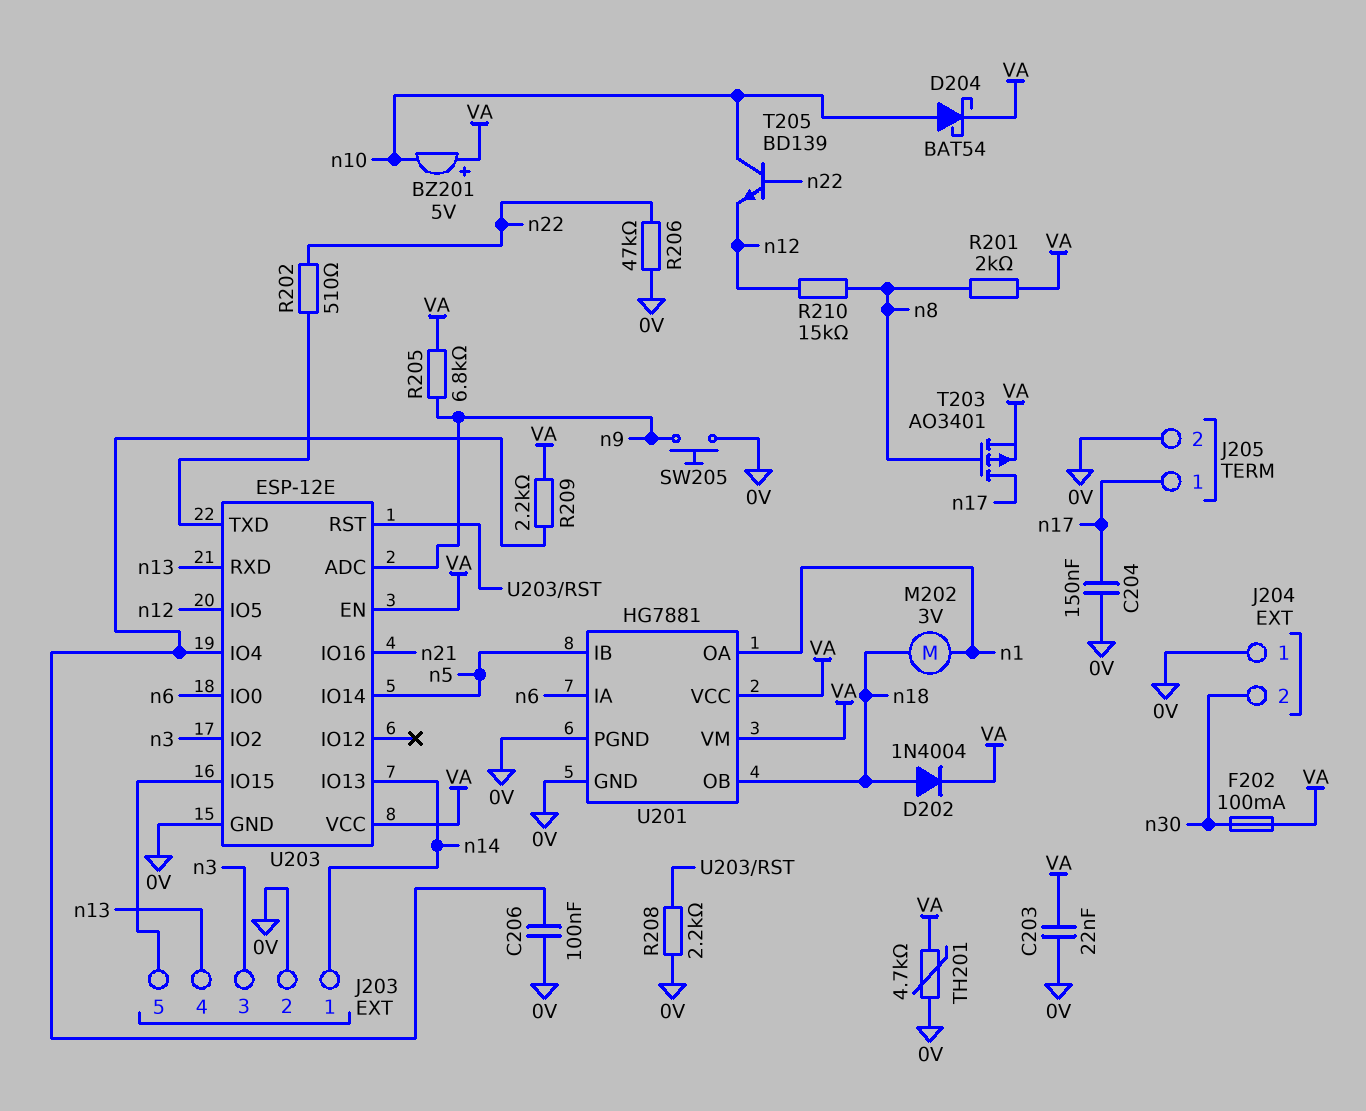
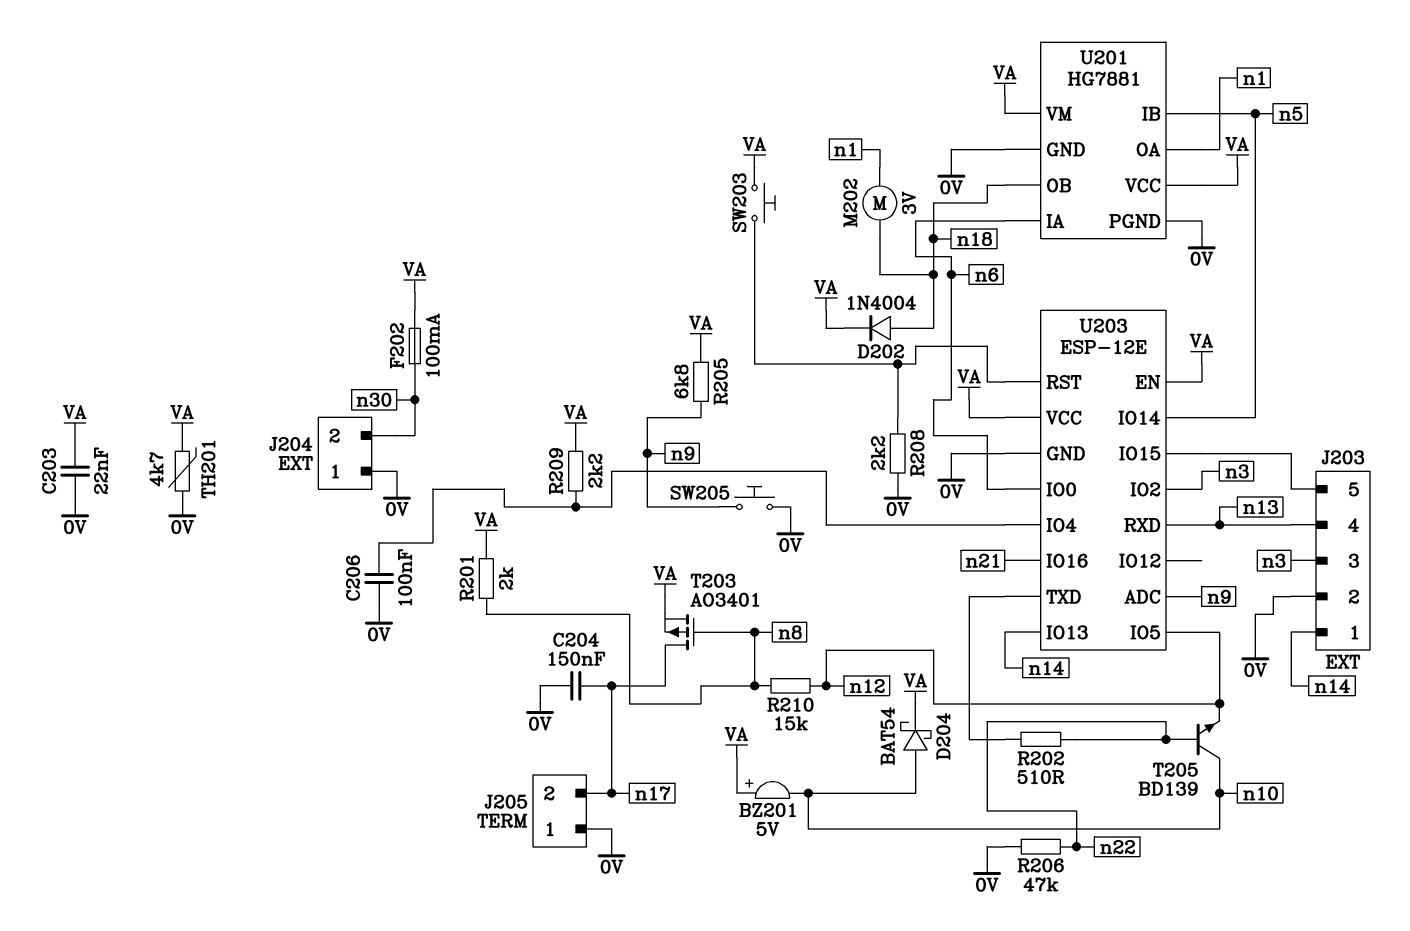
J205 pin 1: n17 -> 0V
J205 pin 2: 0V -> n17
SW203: none -> button (U203/RST, VA)

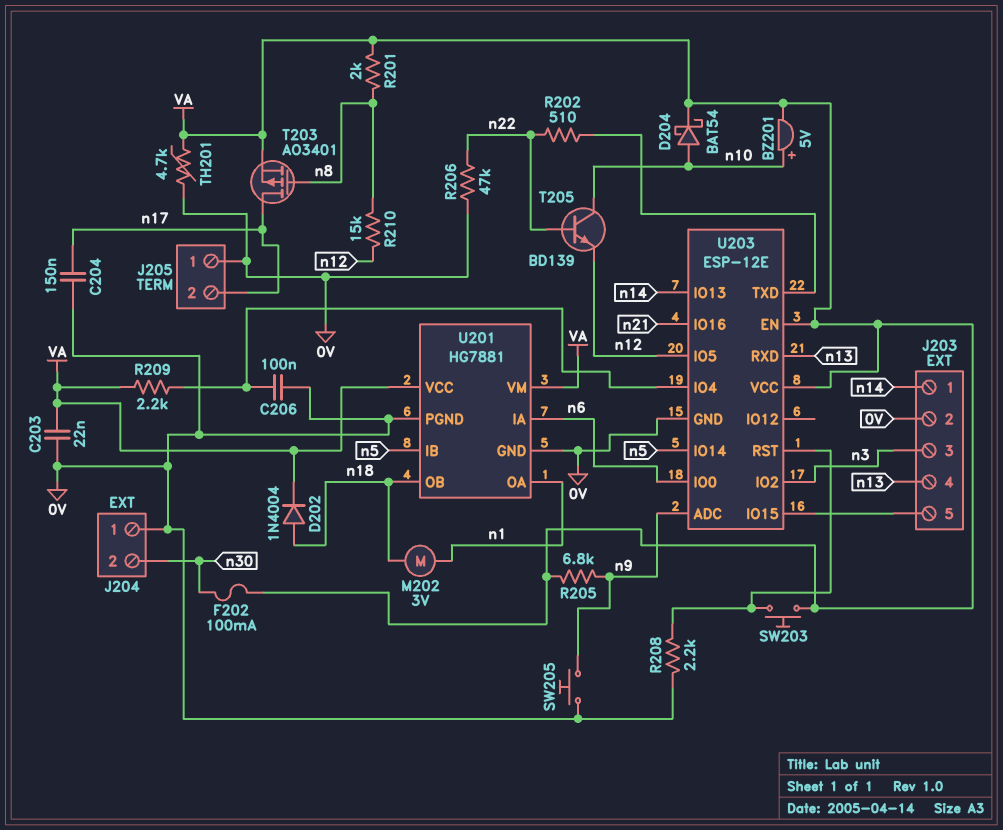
BZ201: buzzer 5V (plus VA, minus n10) -> buzzer 5V (plus n10, minus VA)

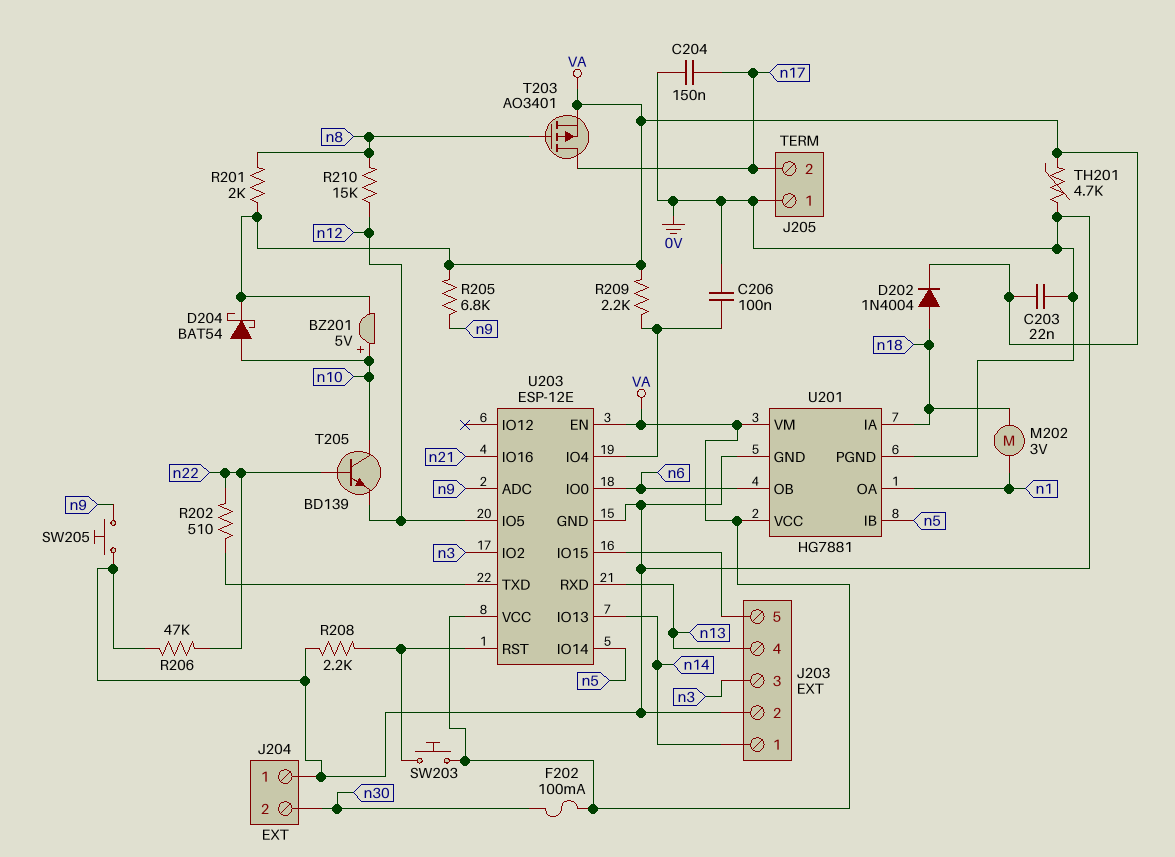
U201 pin IA: n6 -> n18
U201 pin OB: n18 -> n6

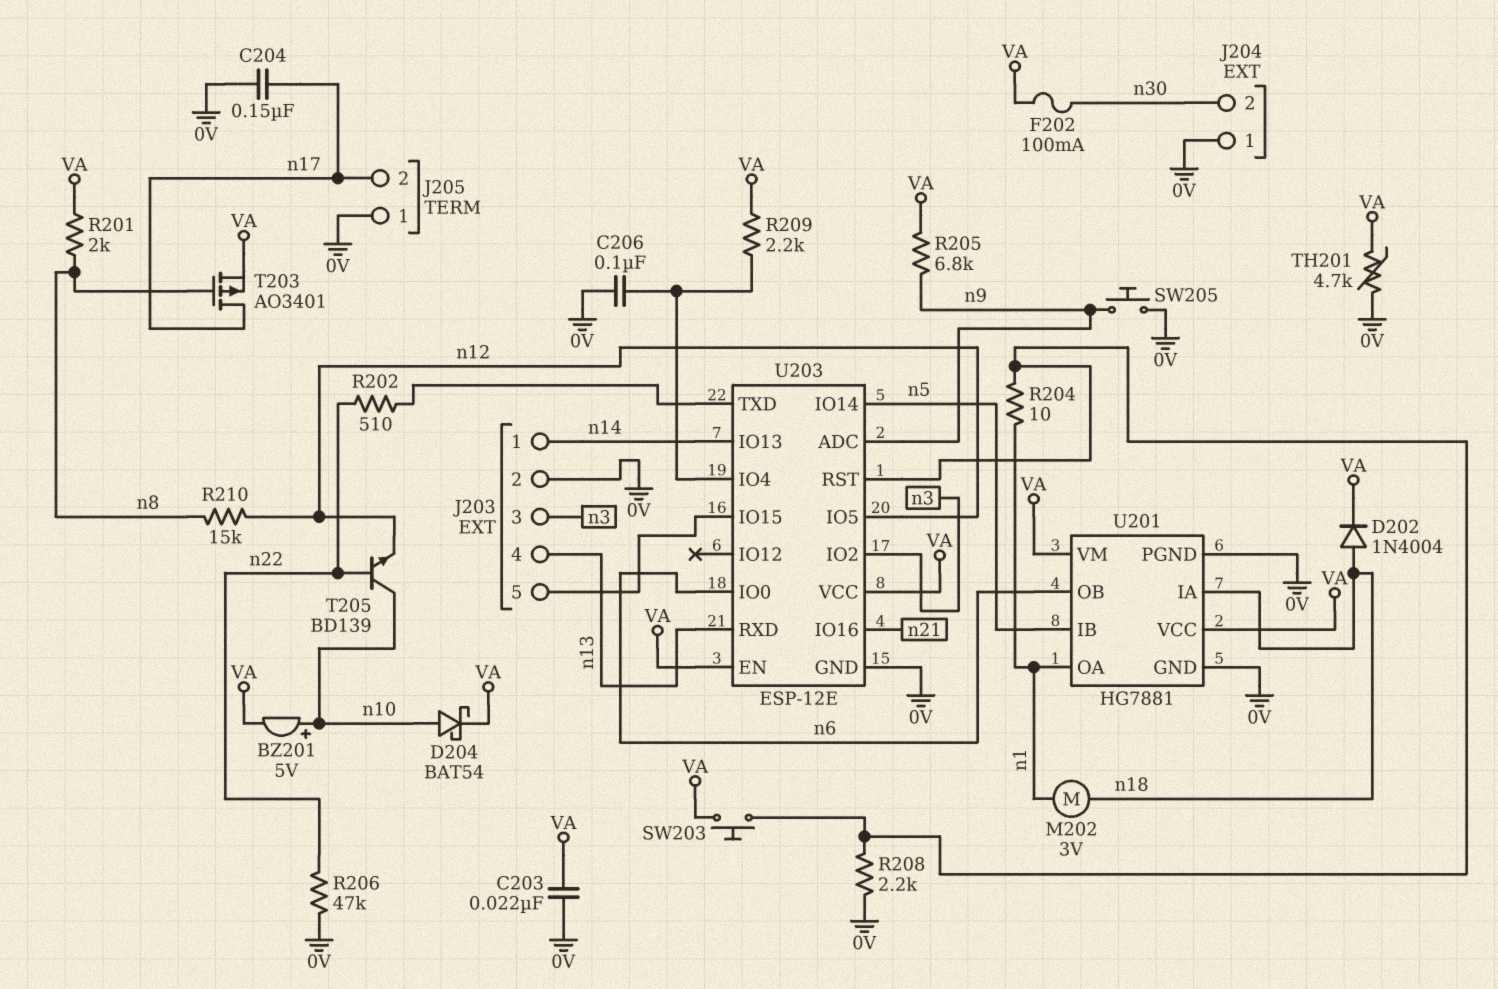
R204: none -> 10 (U203/RST, n1)

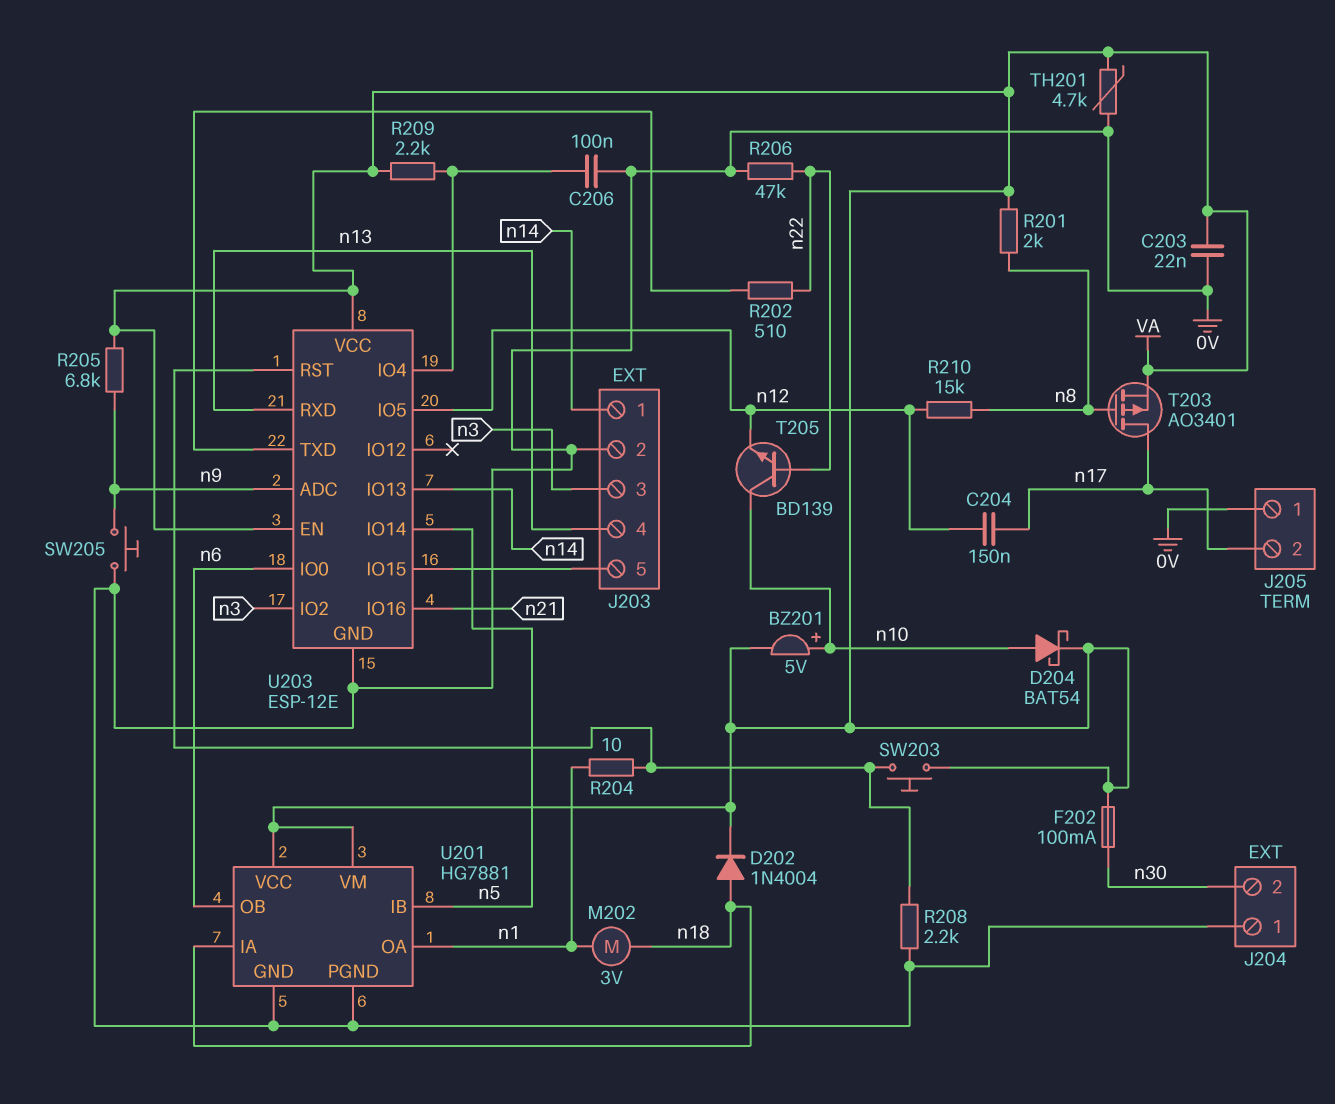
C204: 150nF (0V, n17) -> 150nF (n12, n17)

